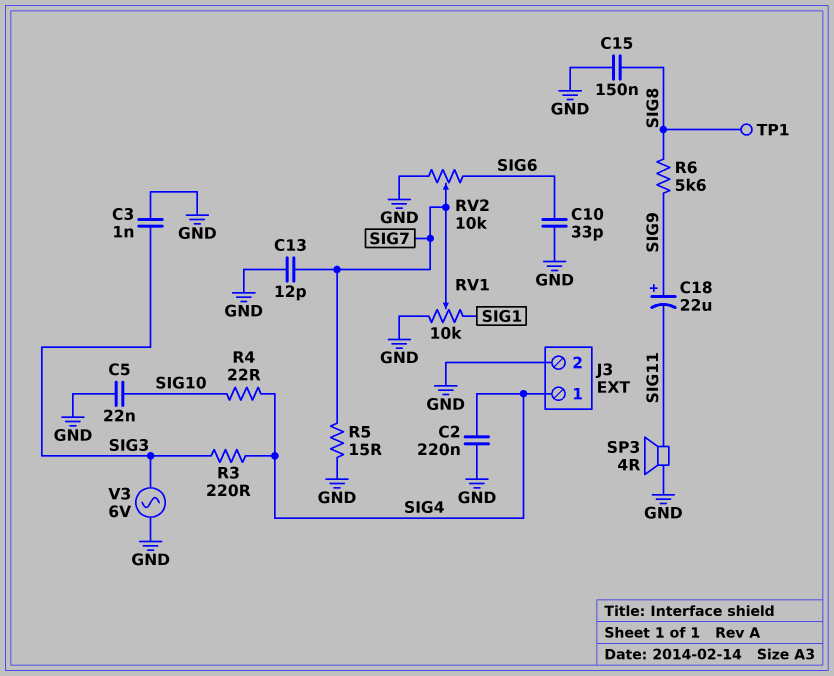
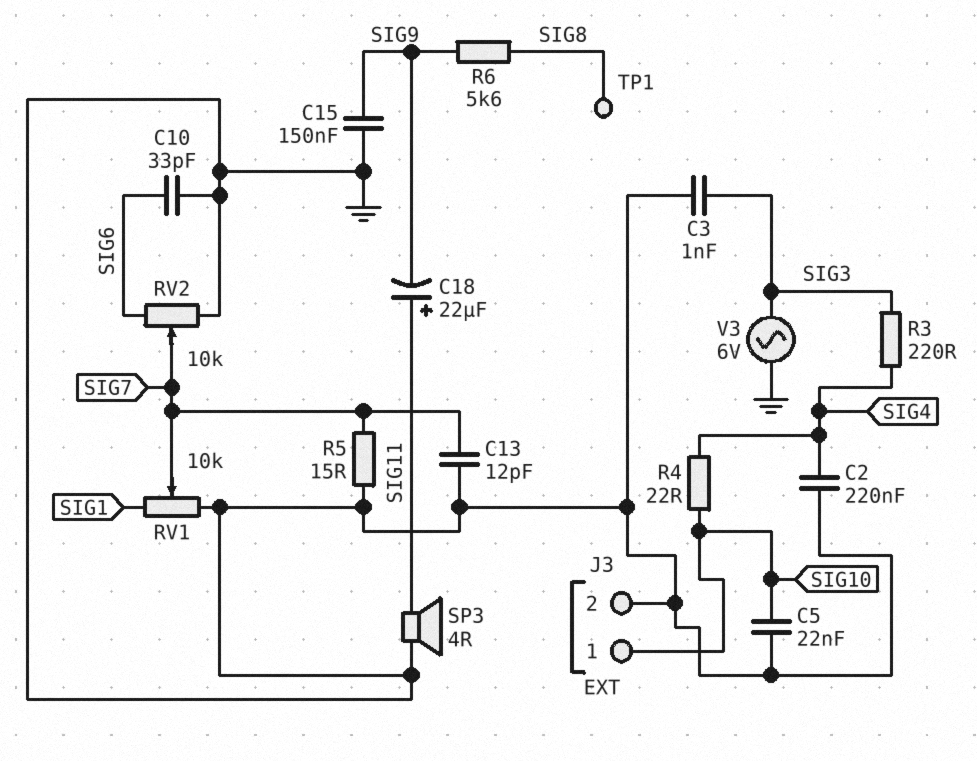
C15: 150nF (GND, SIG8) -> 150nF (GND, SIG9)
C18: 22uF (plus SIG9, minus SIG11) -> 22uF (plus SIG11, minus SIG9)
J3 pin 1: SIG4 -> SIG10

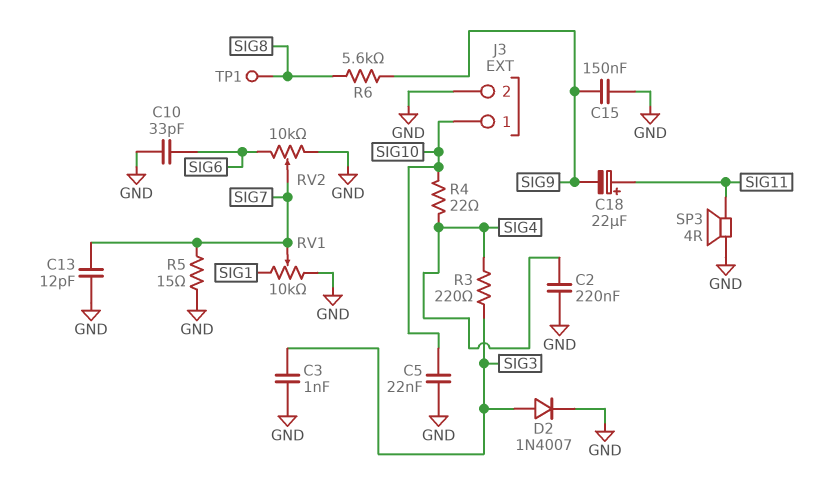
D2: none -> diode 1N4007 (A SIG3, K GND)
V3: AC 6V (GND, SIG3) -> none

